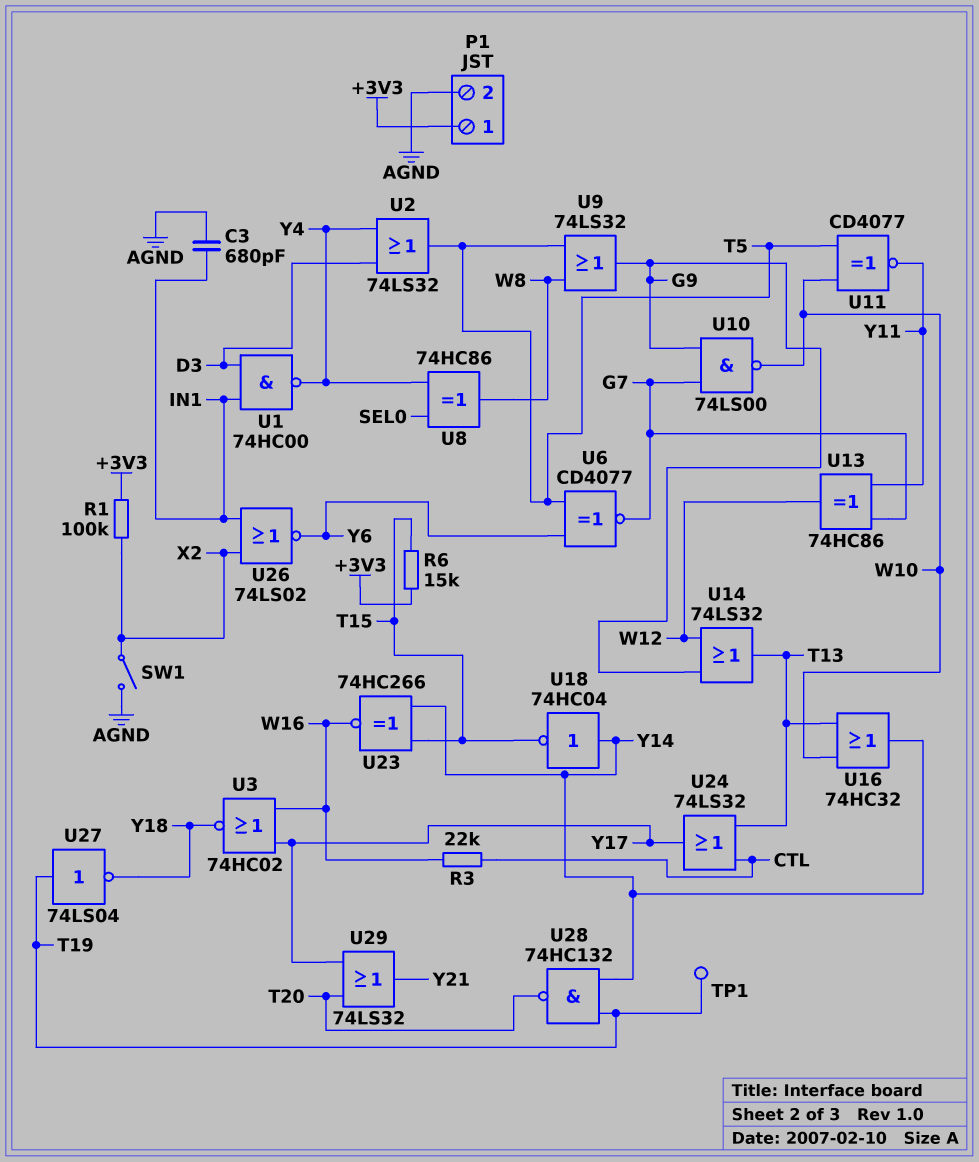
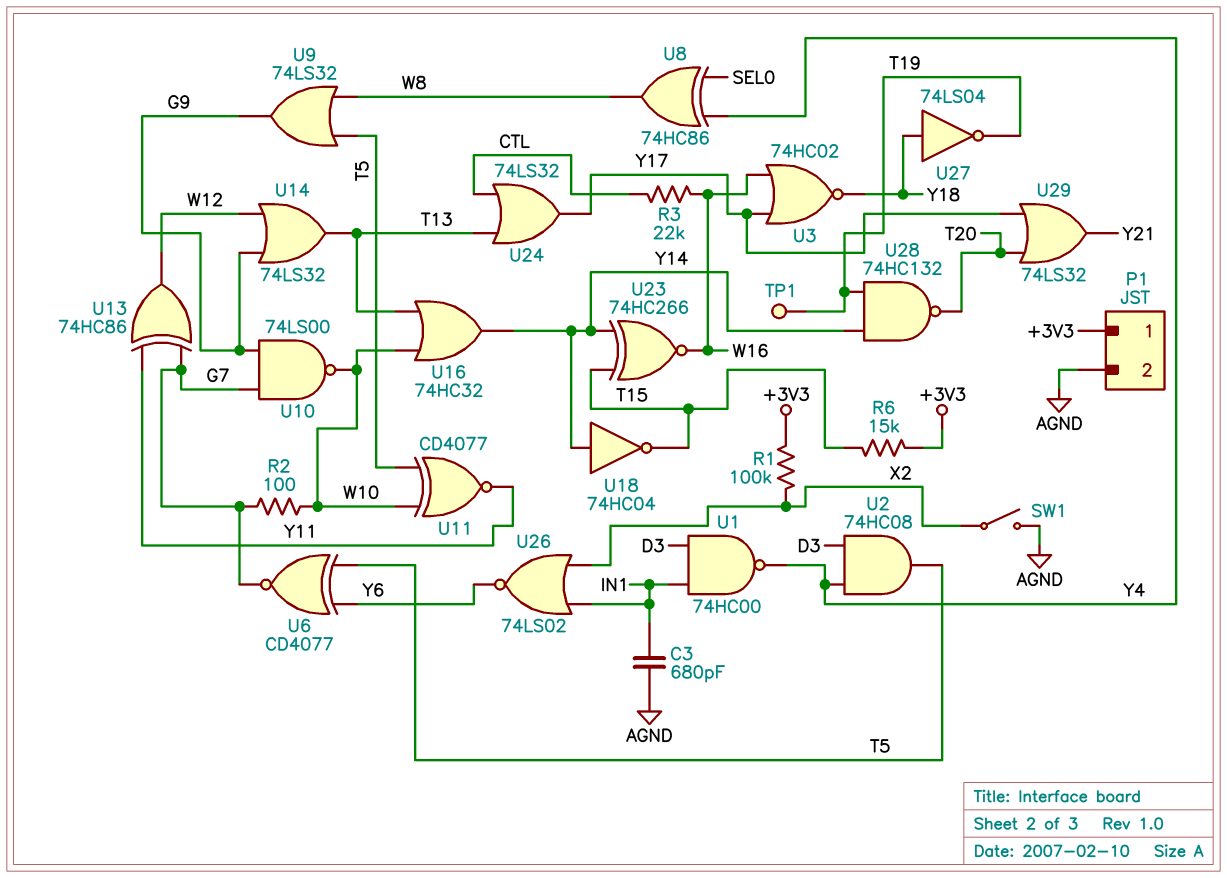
R2: none -> 100 (G7, W10)
U2: OR 74LS32 (in D3, in Y4, out T5) -> AND 74HC08 (in D3, in Y4, out T5)
U27: NOT 74LS04 (in T19, out Y18) -> NOT 74LS04 (in Y18, out T19)

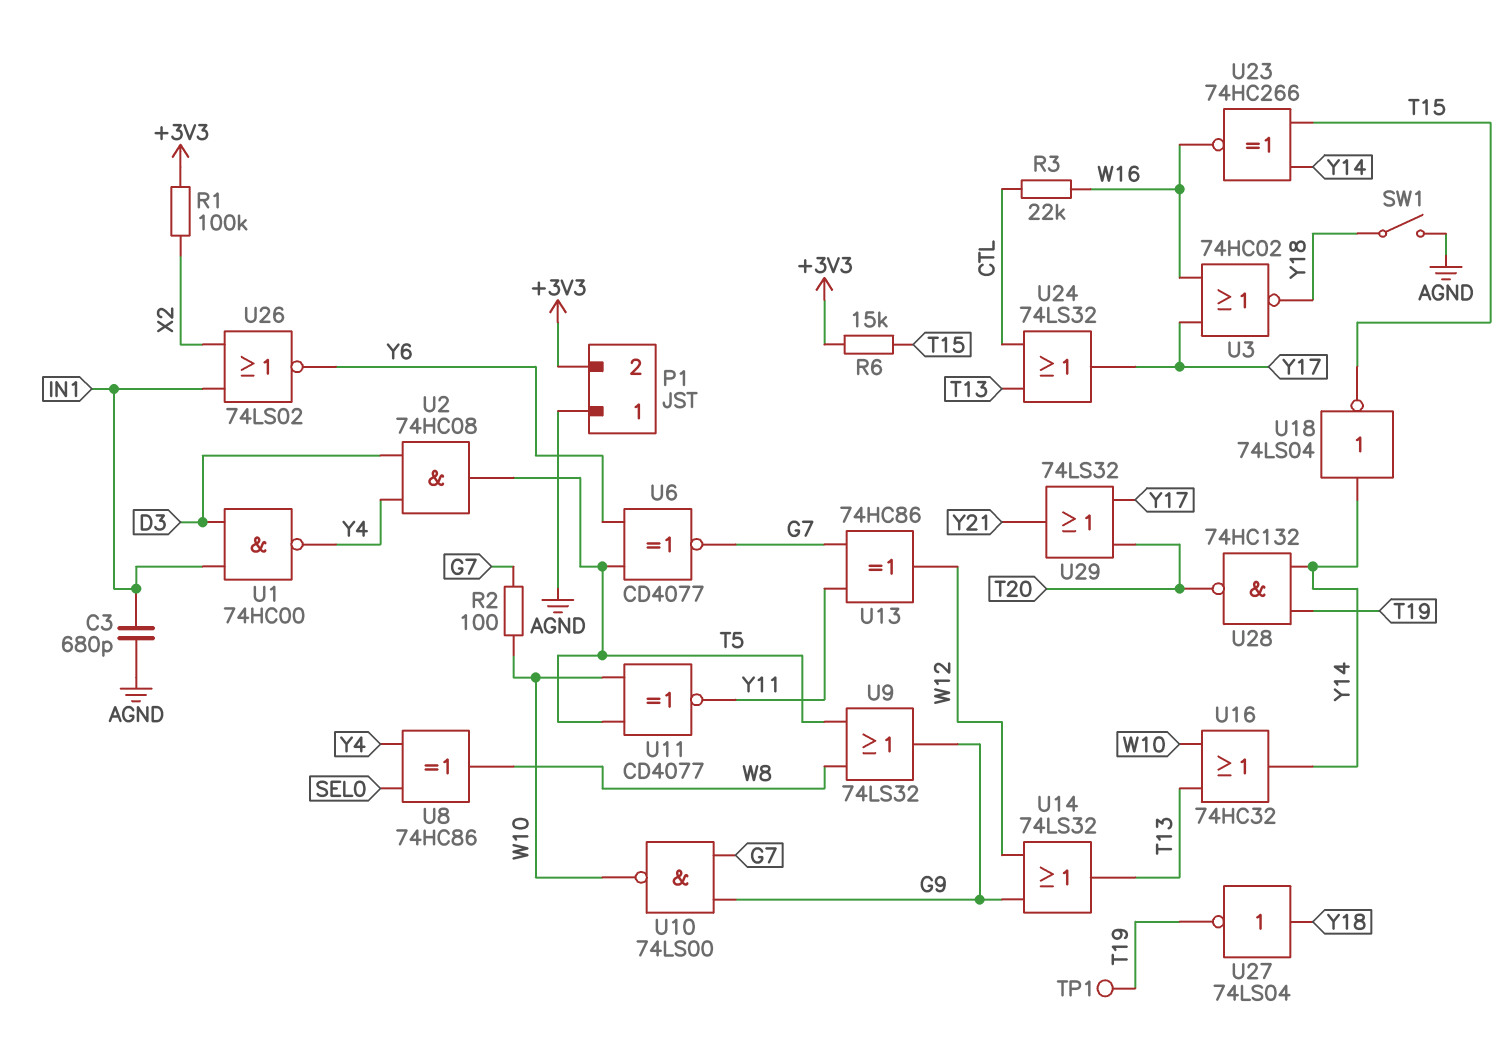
P1 pin 1: +3V3 -> AGND
P1 pin 2: AGND -> +3V3
SW1: switch (AGND, X2) -> switch (AGND, Y18)
U18: NOT 74HC04 (in Y14, out T15) -> NOT 74LS04 (in Y14, out T15)

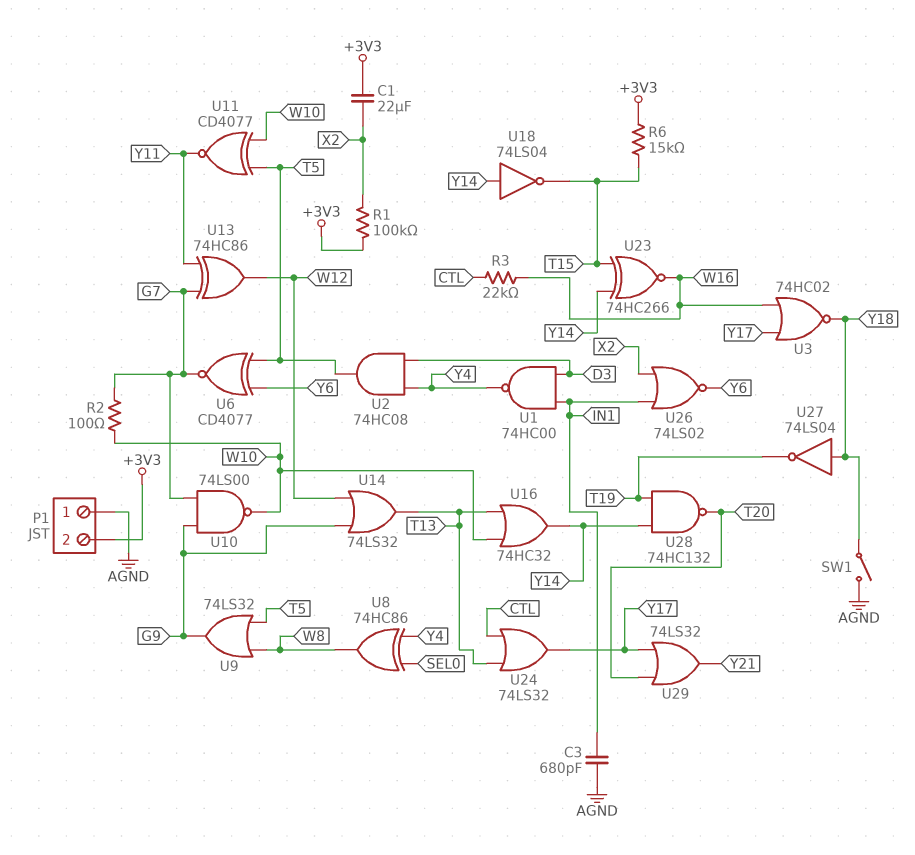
C1: none -> 22uF (+3V3, X2)
TP1: test point (T19) -> none

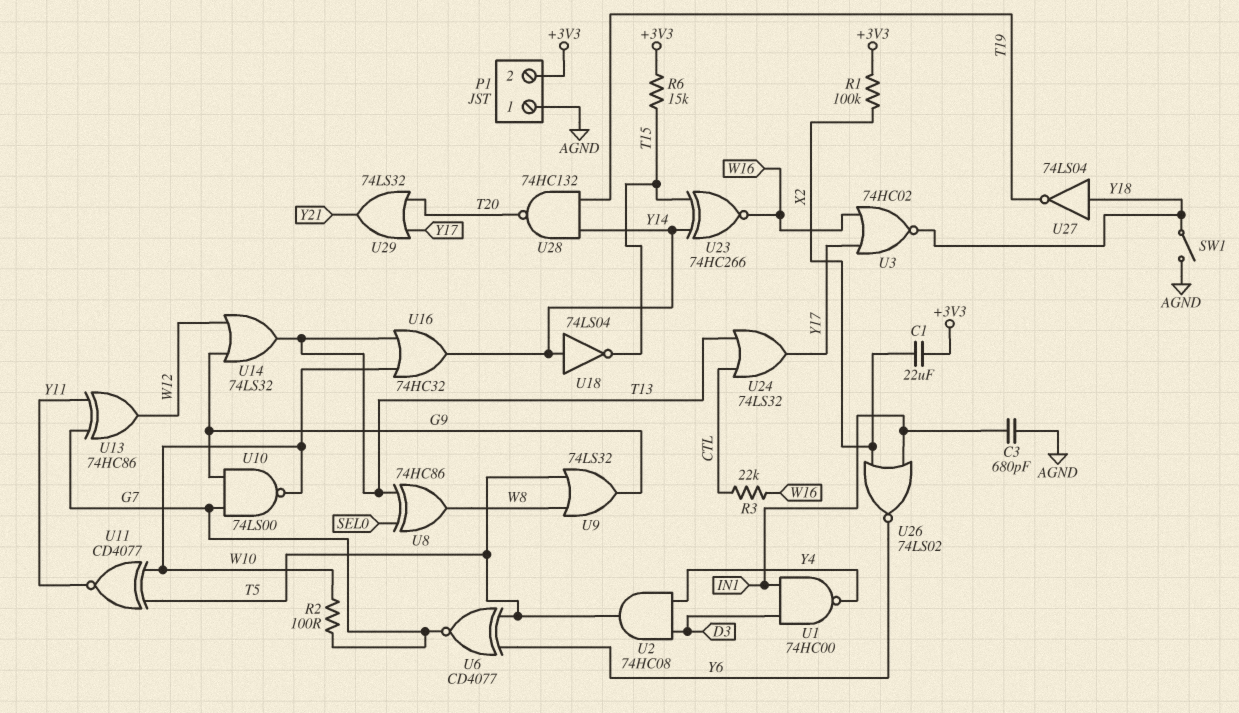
U8: XOR 74HC86 (in SEL0, in Y4, out W8) -> XOR 74HC86 (in SEL0, in T13, out W8)

